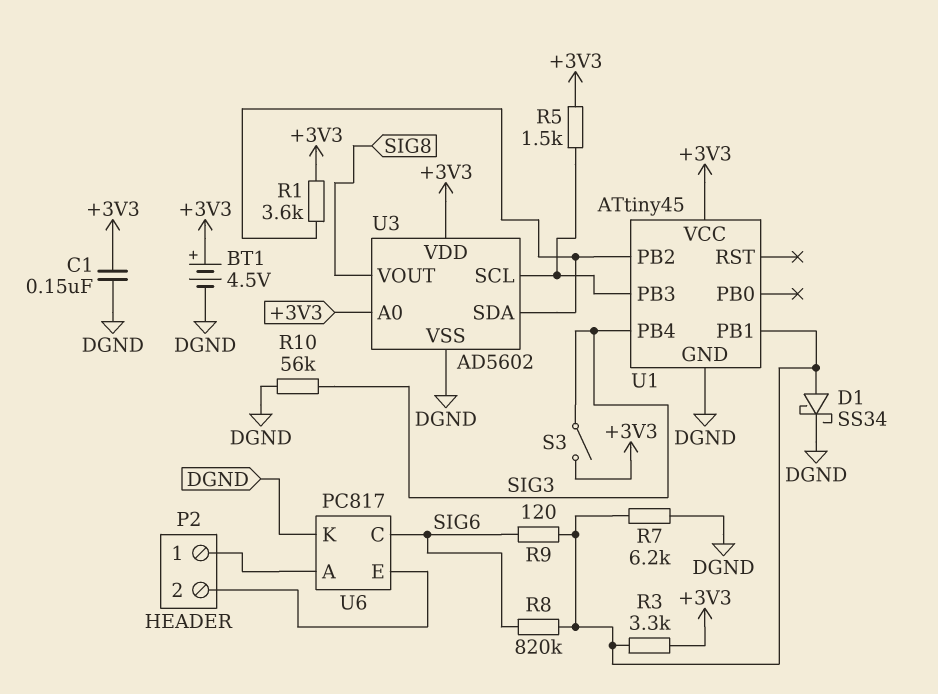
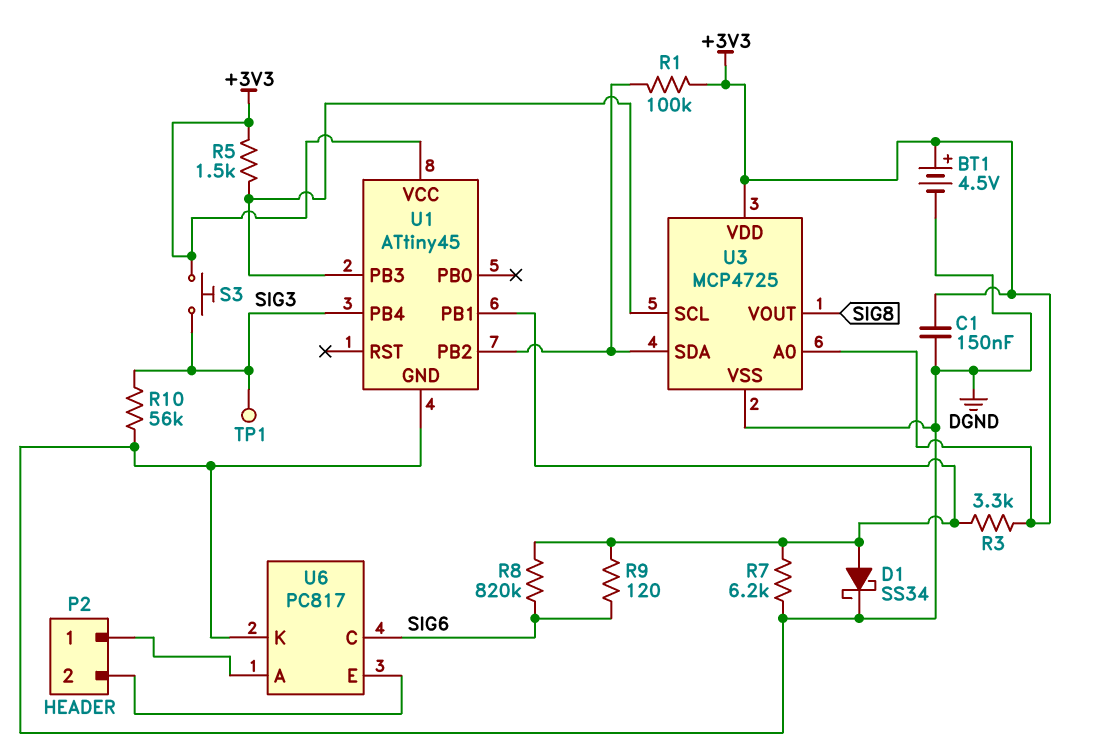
R1: 3.6k (+3V3, U1/PB2) -> 100k (+3V3, U1/PB2)
S3: switch (+3V3, SIG3) -> button (+3V3, SIG3)
TP1: none -> test point (SIG3)
U3: AD5602 -> MCP4725

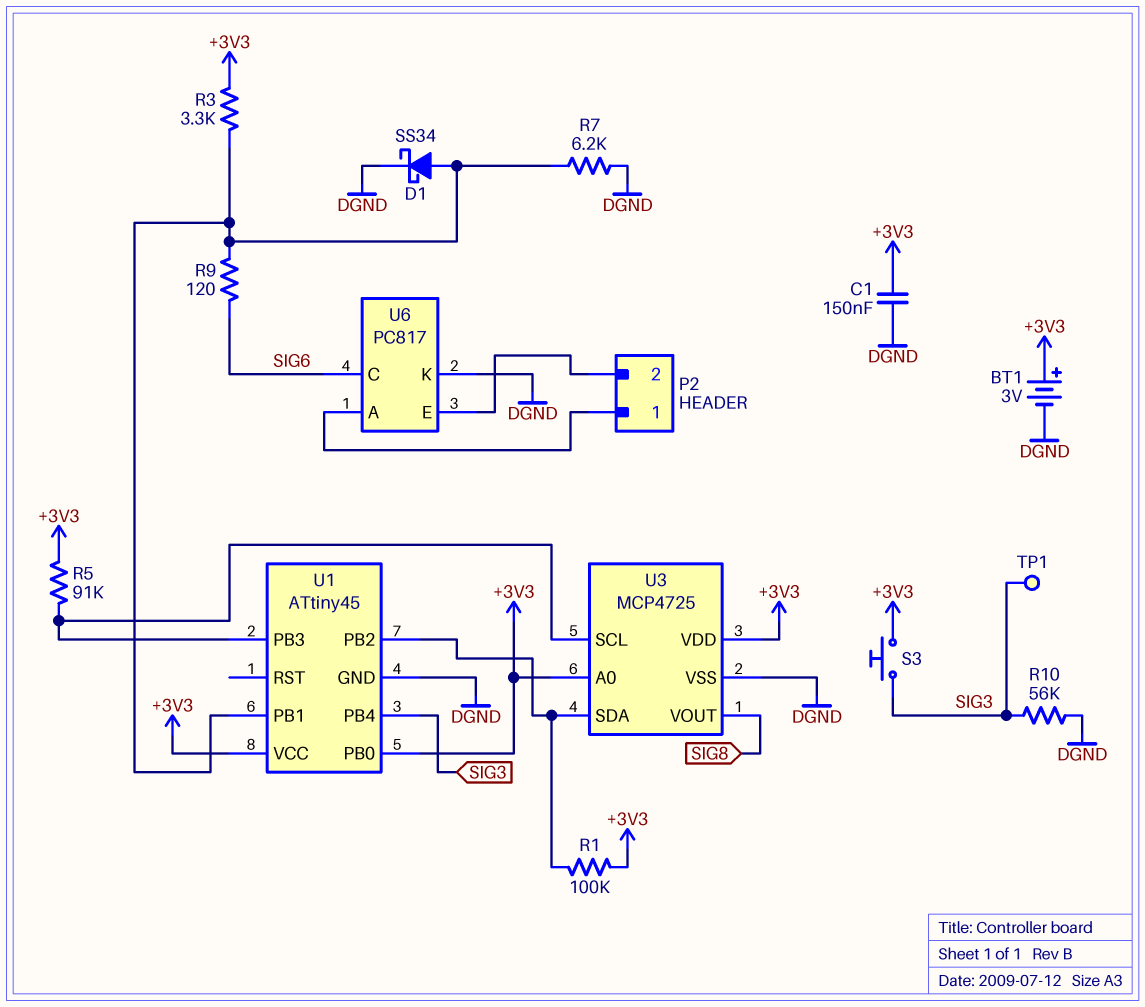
BT1: 4.5V (plus +3V3, minus DGND) -> 3V (plus +3V3, minus DGND)
R5: 1.5k (+3V3, U1/PB3) -> 91k (+3V3, U1/PB3)
R8: 820k (SIG6, U1/PB1) -> none
U1 pin PB0: none -> +3V3

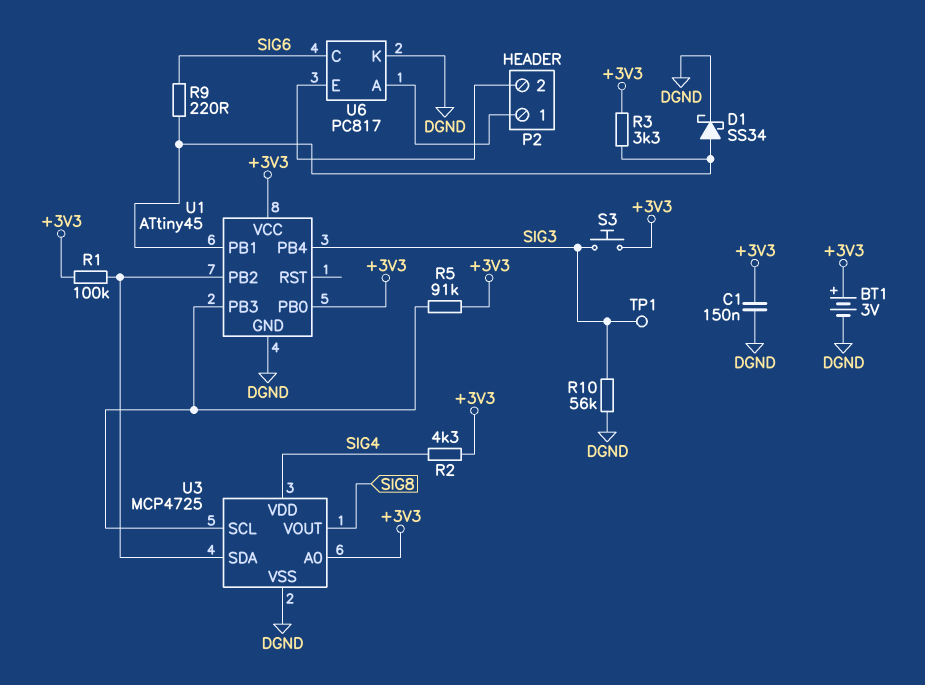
R2: none -> 4.3k (+3V3, SIG4)
R7: 6.2k (DGND, U1/PB1) -> none
R9: 120 (SIG6, U1/PB1) -> 220 (SIG6, U1/PB1)
U3 pin VDD: +3V3 -> SIG4

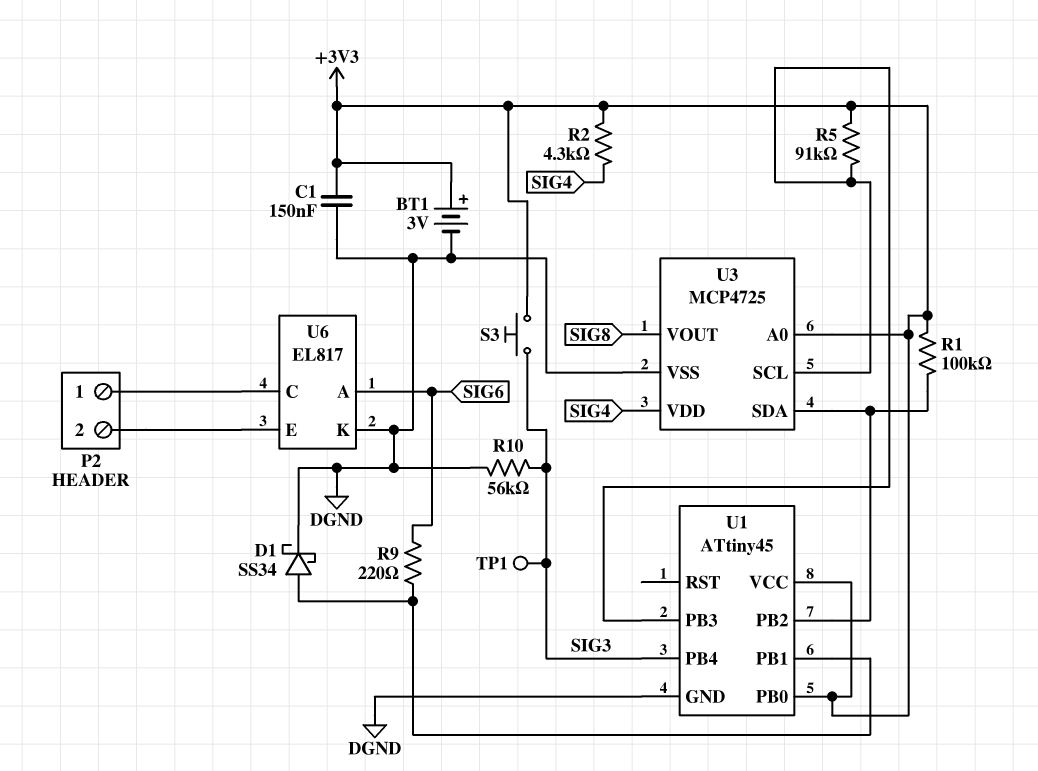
R3: 3.3k (+3V3, U1/PB1) -> none
U6: PC817 -> EL817
U6 pin A: P2/1 -> SIG6
U6 pin C: SIG6 -> P2/1

